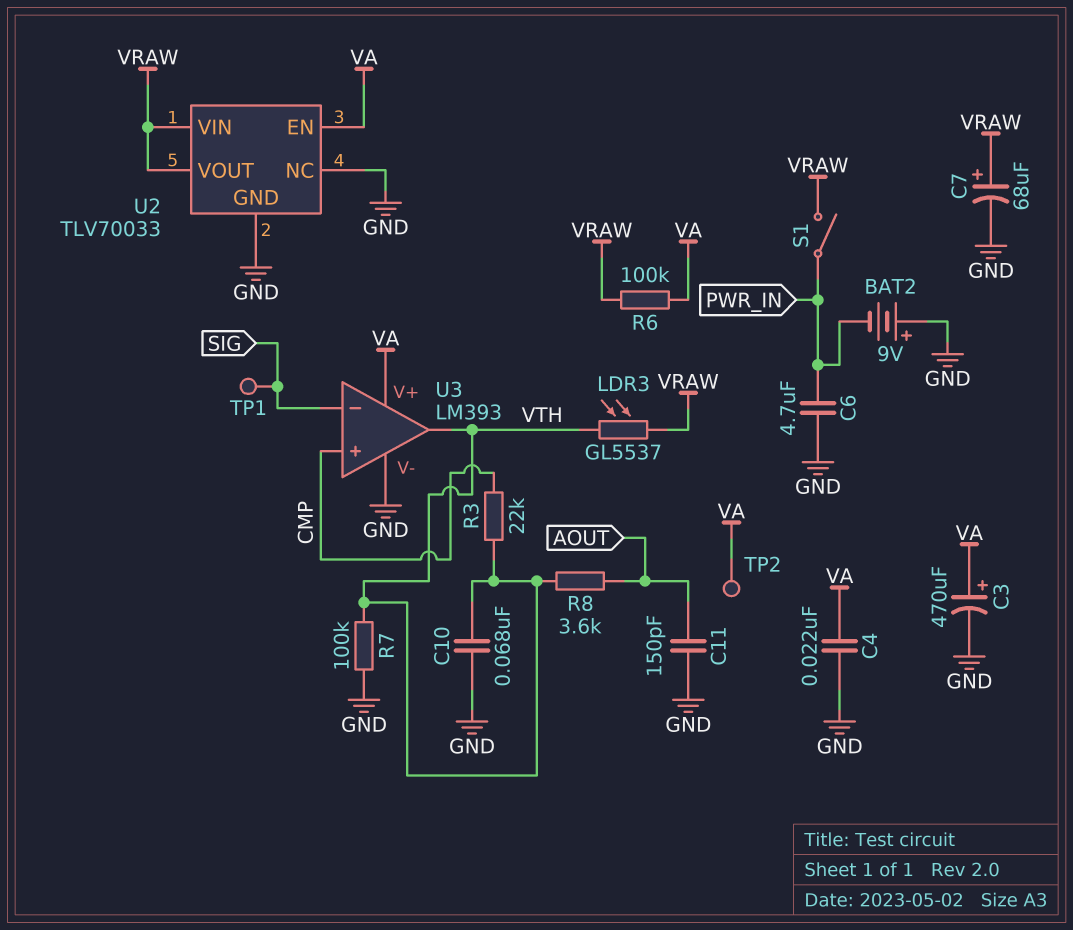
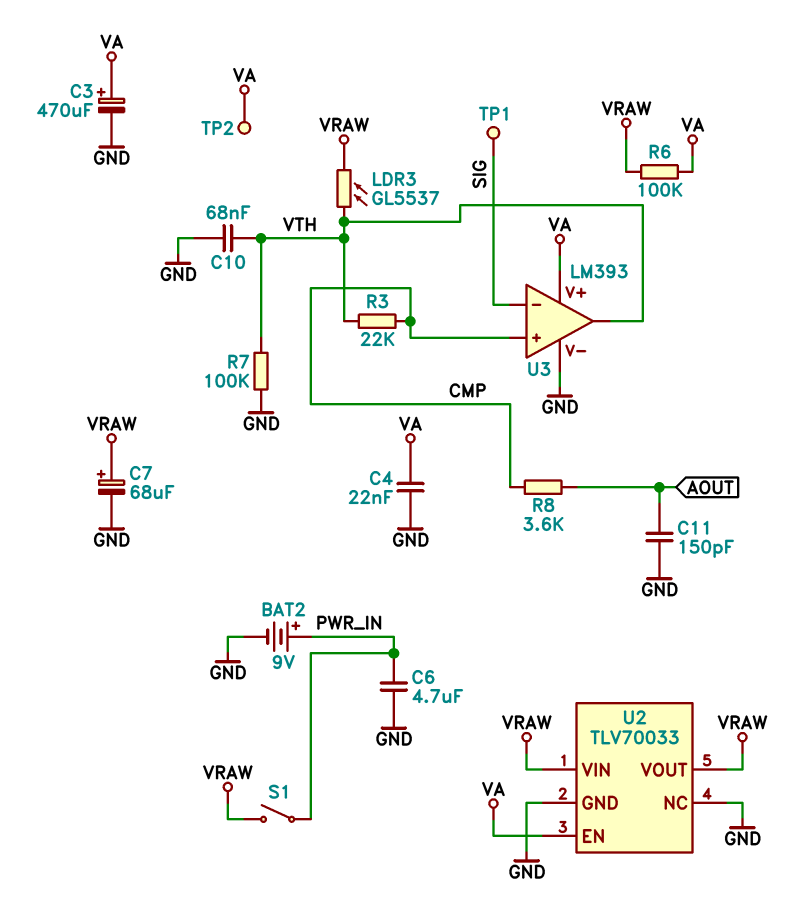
BAT2: 9V (plus GND, minus PWR_IN) -> 9V (plus PWR_IN, minus GND)
R8: 3.6k (AOUT, VTH) -> 3.6k (AOUT, CMP)

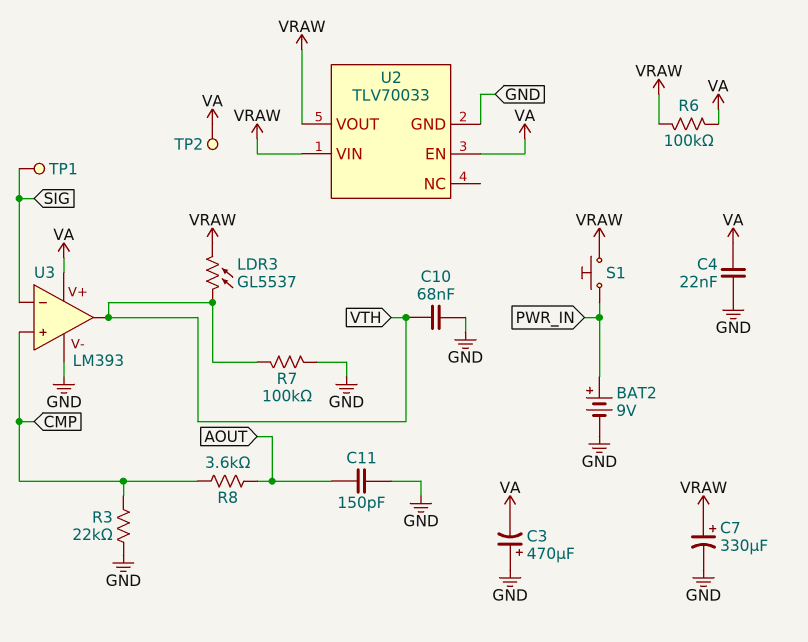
C3: 470uF (plus VA, minus GND) -> 470uF (plus GND, minus VA)
C6: 4.7uF (GND, PWR_IN) -> none
C7: 68uF (plus VRAW, minus GND) -> 330uF (plus VRAW, minus GND)
R3: 22k (CMP, VTH) -> 22k (CMP, GND)
S1: switch (PWR_IN, VRAW) -> button (PWR_IN, VRAW)
U2 pin NC: GND -> none

